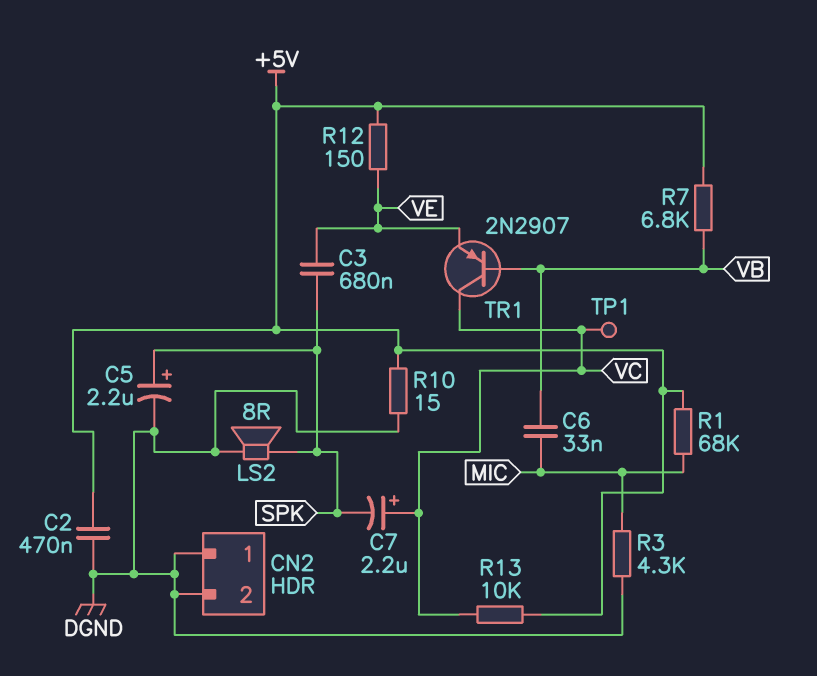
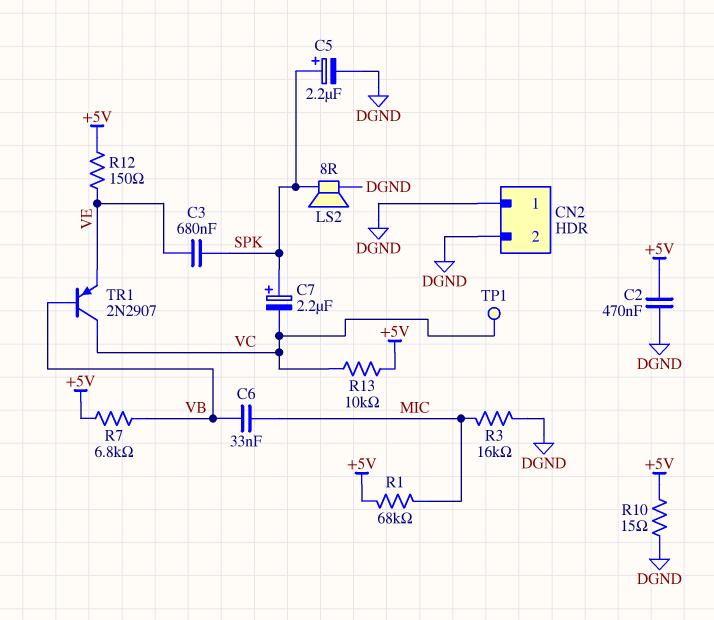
C7: 2.2uF (plus VC, minus SPK) -> 2.2uF (plus SPK, minus VC)
R3: 4.3k (DGND, MIC) -> 16k (DGND, MIC)

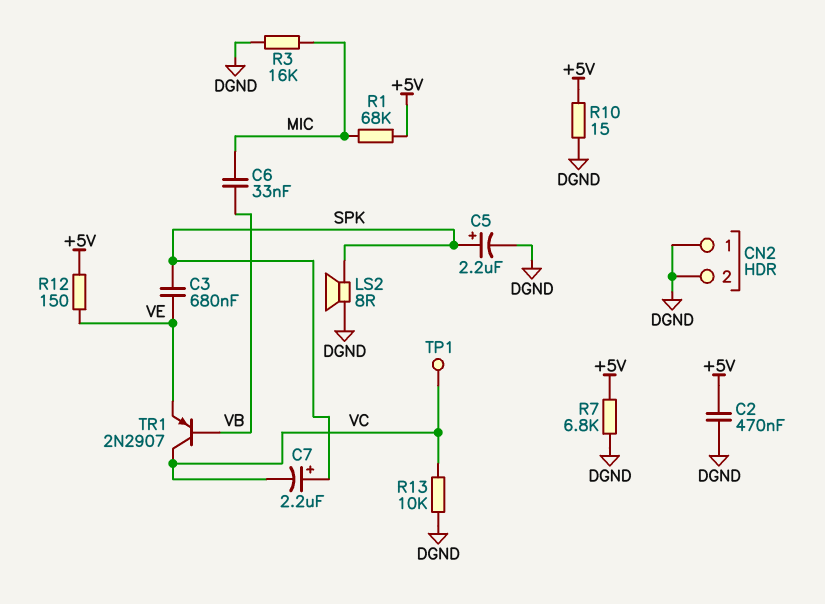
R7: 6.8k (+5V, VB) -> 6.8k (+5V, DGND)
R13: 10k (+5V, VC) -> 10k (DGND, VC)

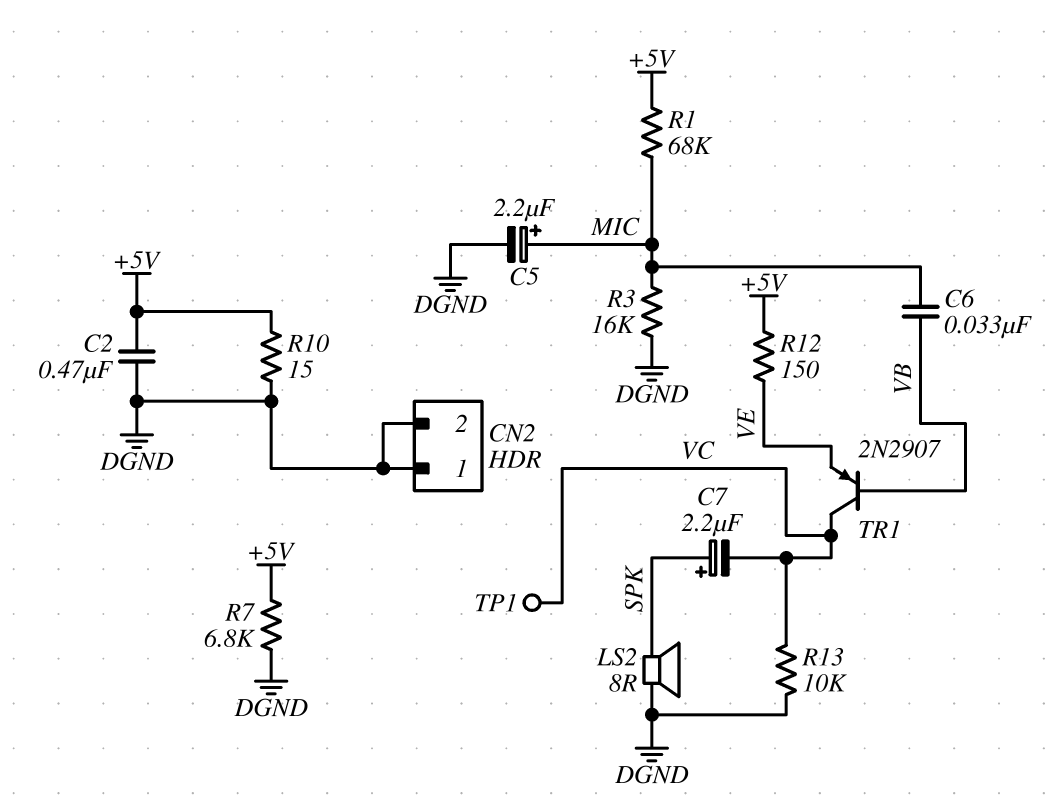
C3: 680nF (SPK, VE) -> none
C5: 2.2uF (plus SPK, minus DGND) -> 2.2uF (plus MIC, minus DGND)

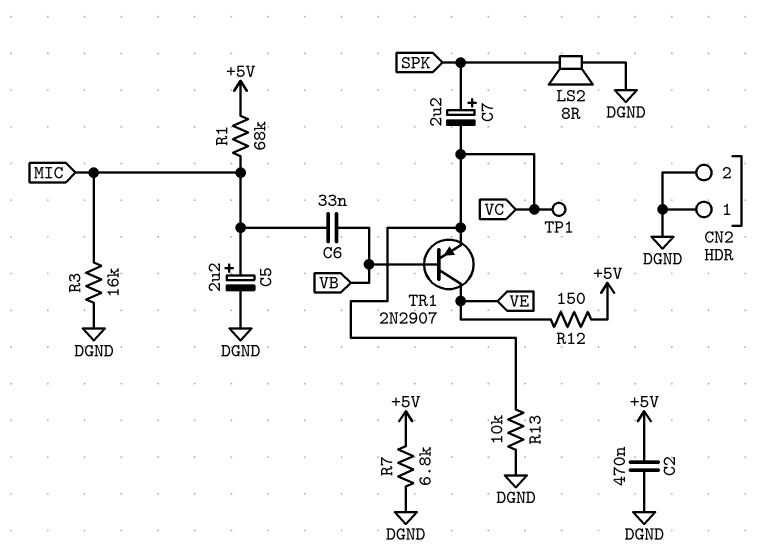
R10: 15 (+5V, DGND) -> none
TR1: PNP 2N2907 (B VB, C VC, E VE) -> PNP 2N2907 (B VB, C VE, E VC)

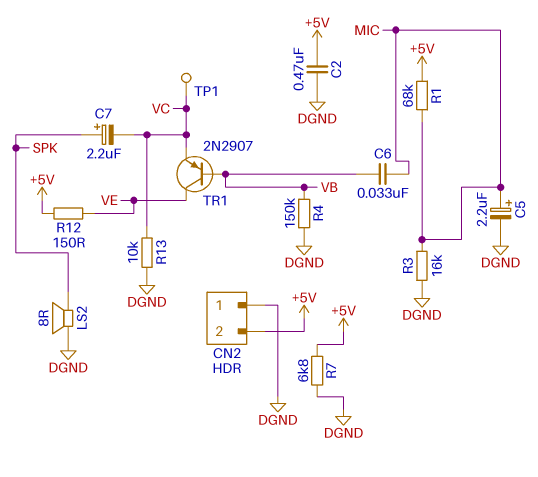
CN2 pin 2: DGND -> +5V
R4: none -> 150k (DGND, VB)

